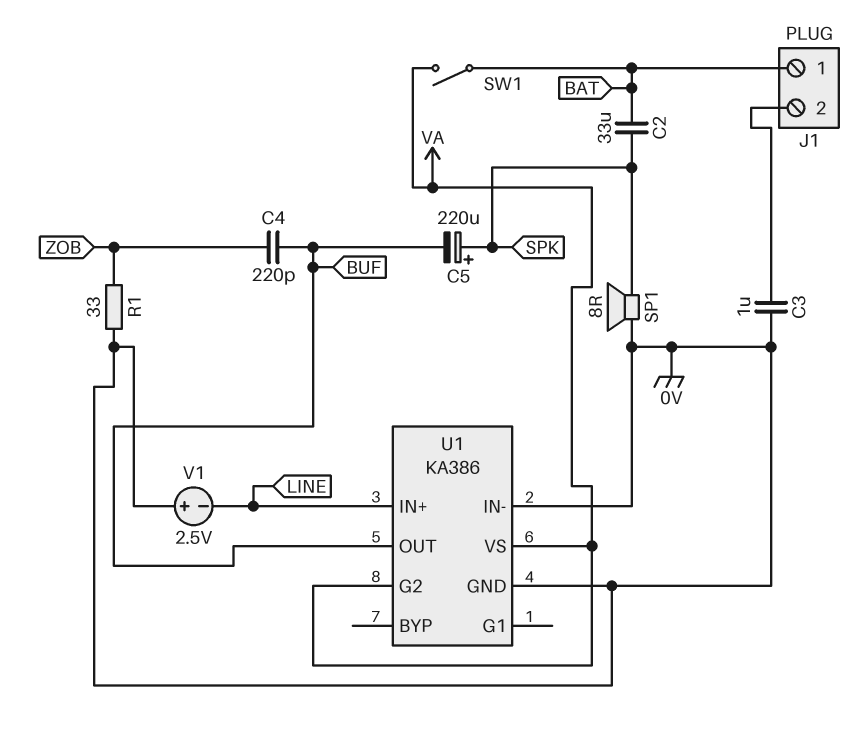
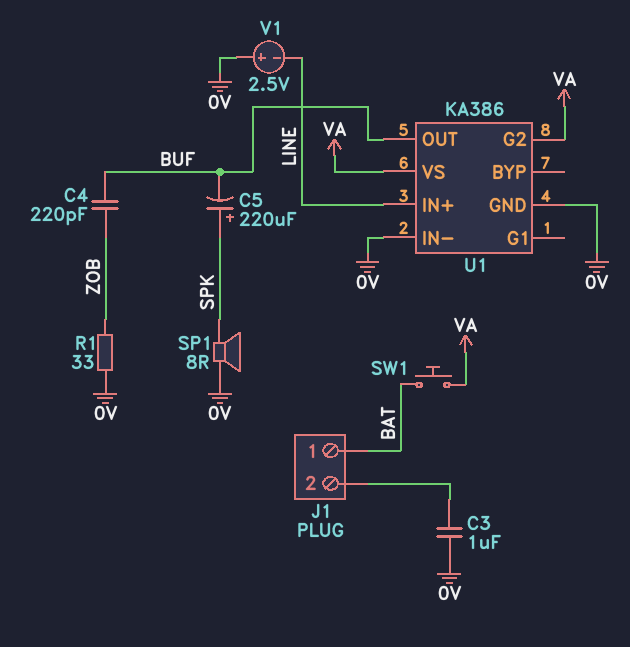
C2: 33uF (BAT, SPK) -> none
SW1: switch (BAT, VA) -> button (BAT, VA)

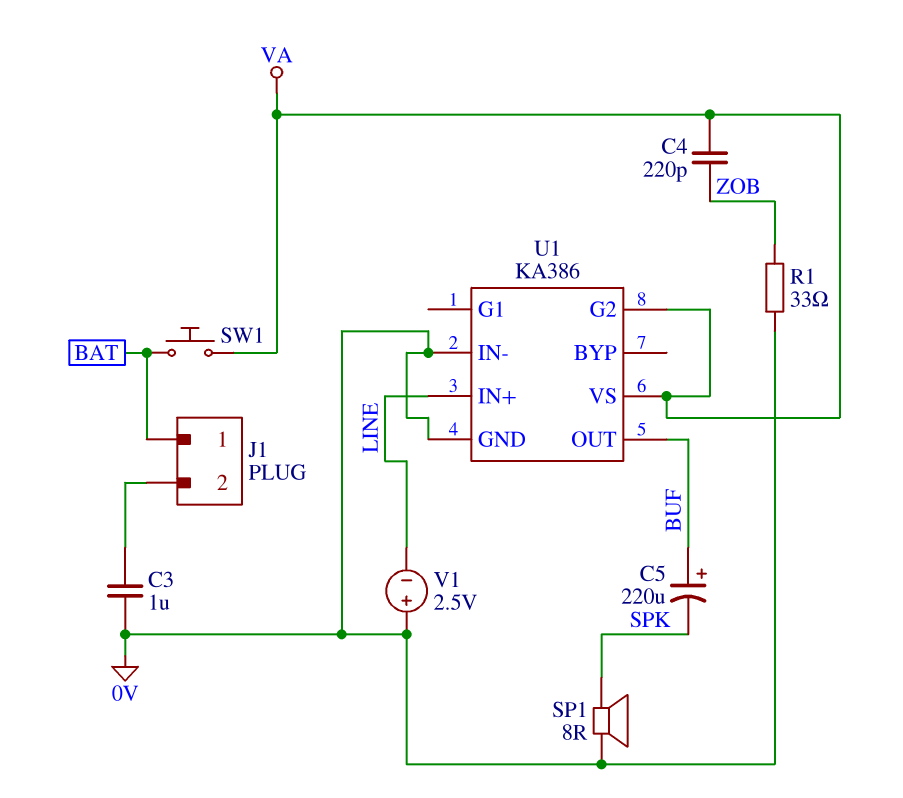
C4: 220pF (BUF, ZOB) -> 220pF (VA, ZOB)
C5: 220uF (plus SPK, minus BUF) -> 220uF (plus BUF, minus SPK)

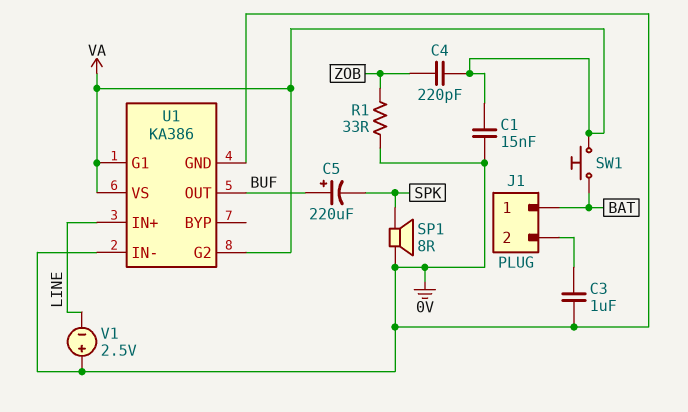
C1: none -> 15nF (0V, VA)
U1 pin G1: none -> VA

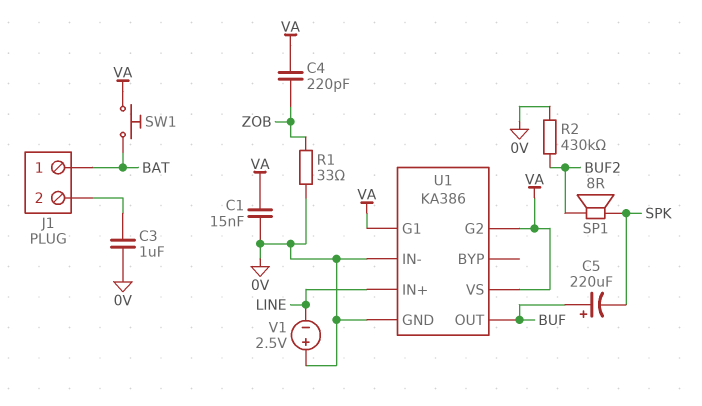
R2: none -> 430k (0V, BUF2)
SP1: speaker 8R (0V, SPK) -> speaker 8R (BUF2, SPK)

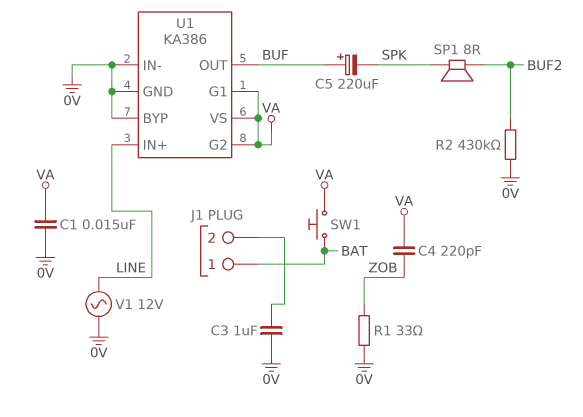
U1 pin BYP: none -> 0V
V1: 2.5V (plus 0V, minus LINE) -> AC 12V (0V, LINE)

